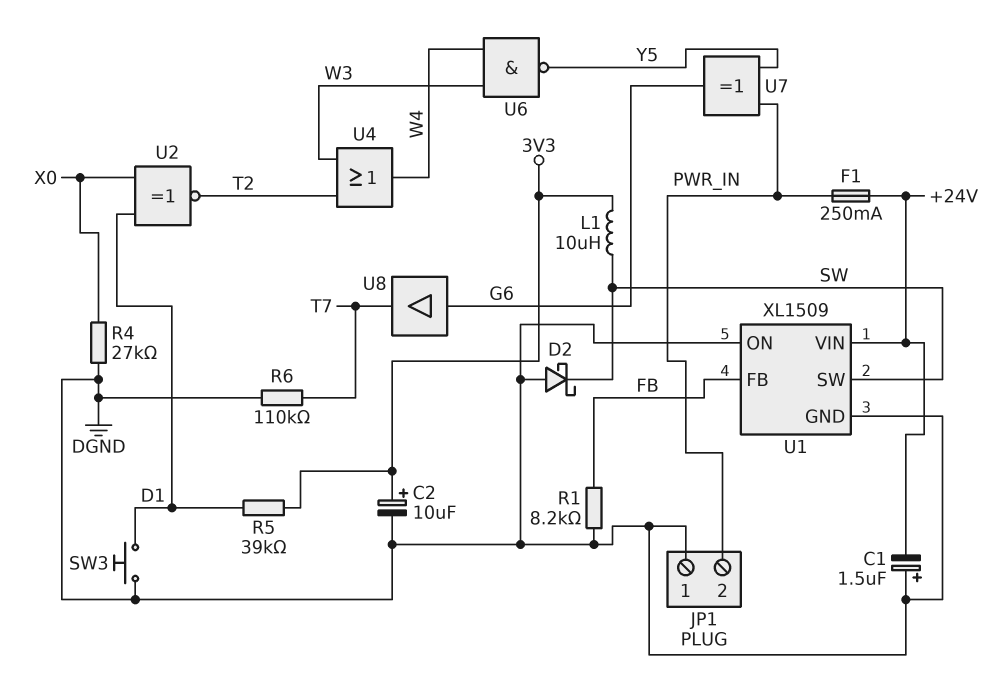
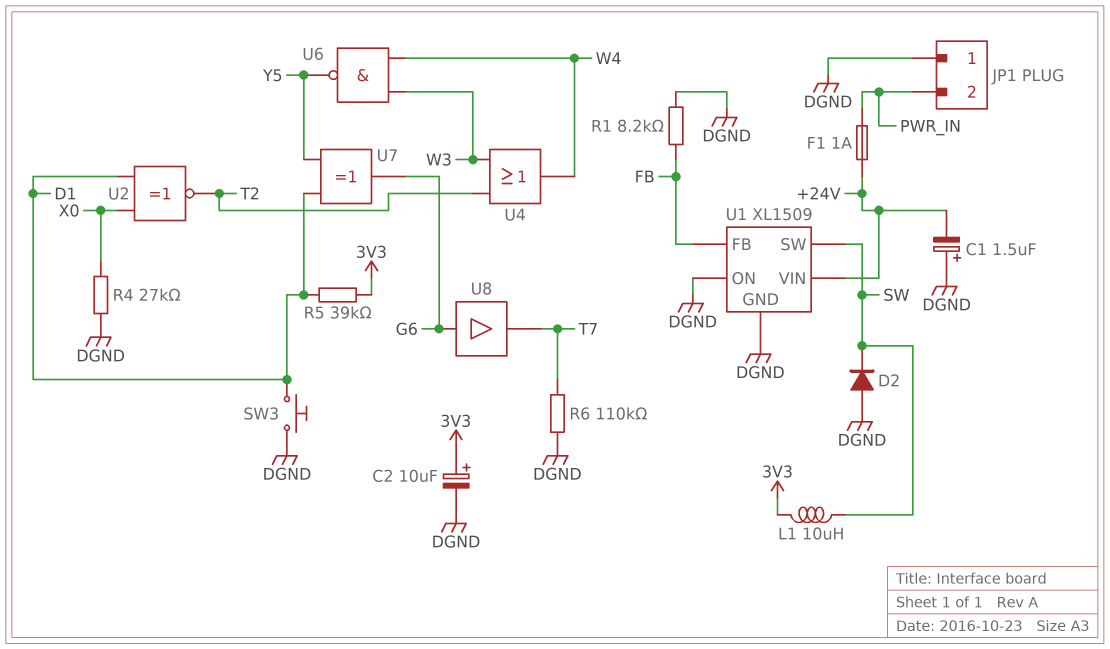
D2: schottky (A DGND, K SW) -> diode (A DGND, K SW)
F1: 250mA (+24V, PWR_IN) -> 1A (+24V, PWR_IN)
U7: XOR (in PWR_IN, in Y5, out G6) -> XOR (in D1, in Y5, out G6)

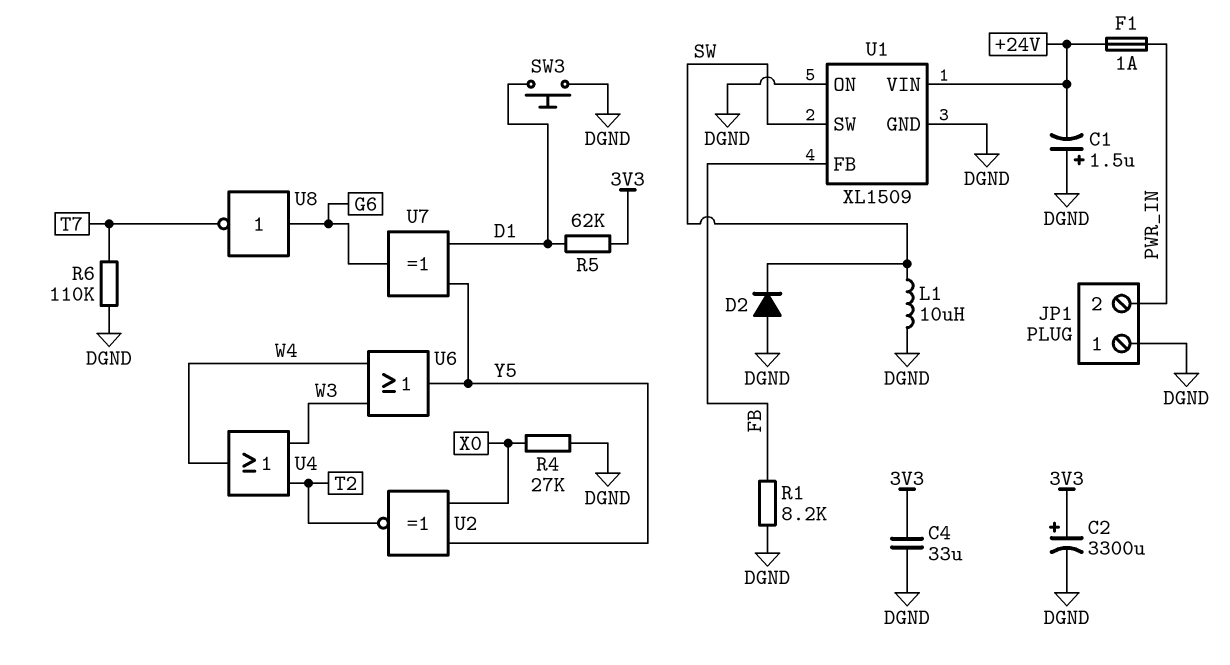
C2: 10uF (plus 3V3, minus DGND) -> 3300uF (plus 3V3, minus DGND)
C4: none -> 33uF (3V3, DGND)
L1: 10uH (3V3, SW) -> 10uH (DGND, SW)
R5: 39k (3V3, D1) -> 62k (3V3, D1)
U2: XNOR (in D1, in X0, out T2) -> XNOR (in X0, in Y5, out T2)
U6: NAND (in W3, in W4, out Y5) -> OR (in W3, in W4, out Y5)
U8: buffer (in G6, out T7) -> NOT (in G6, out T7)

